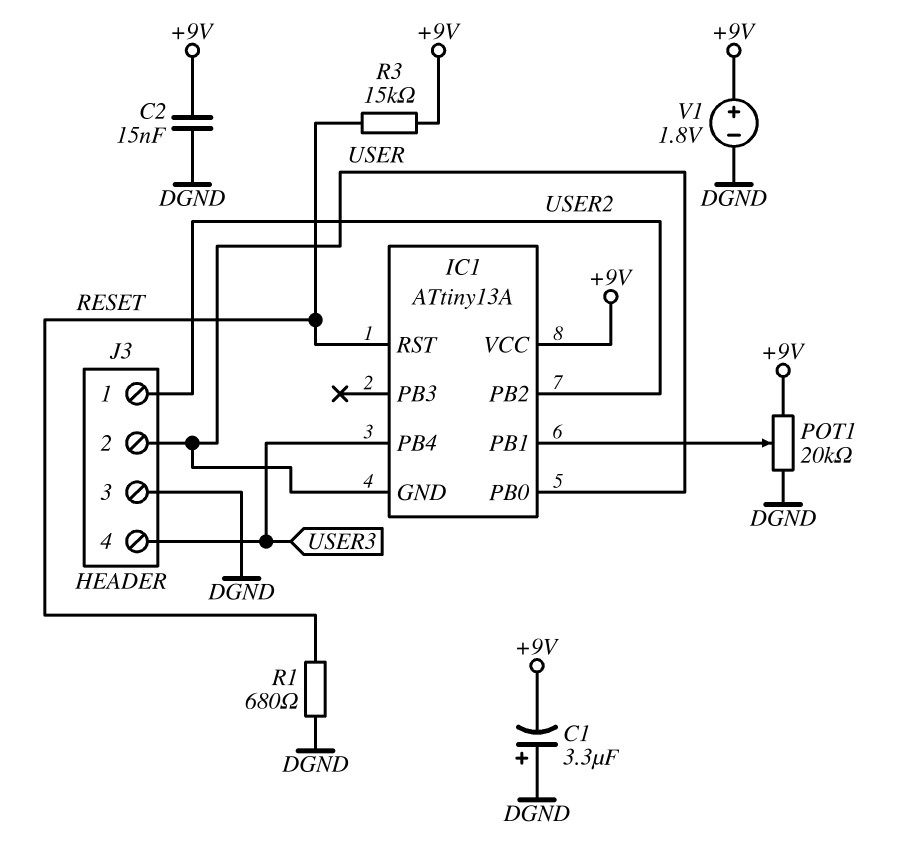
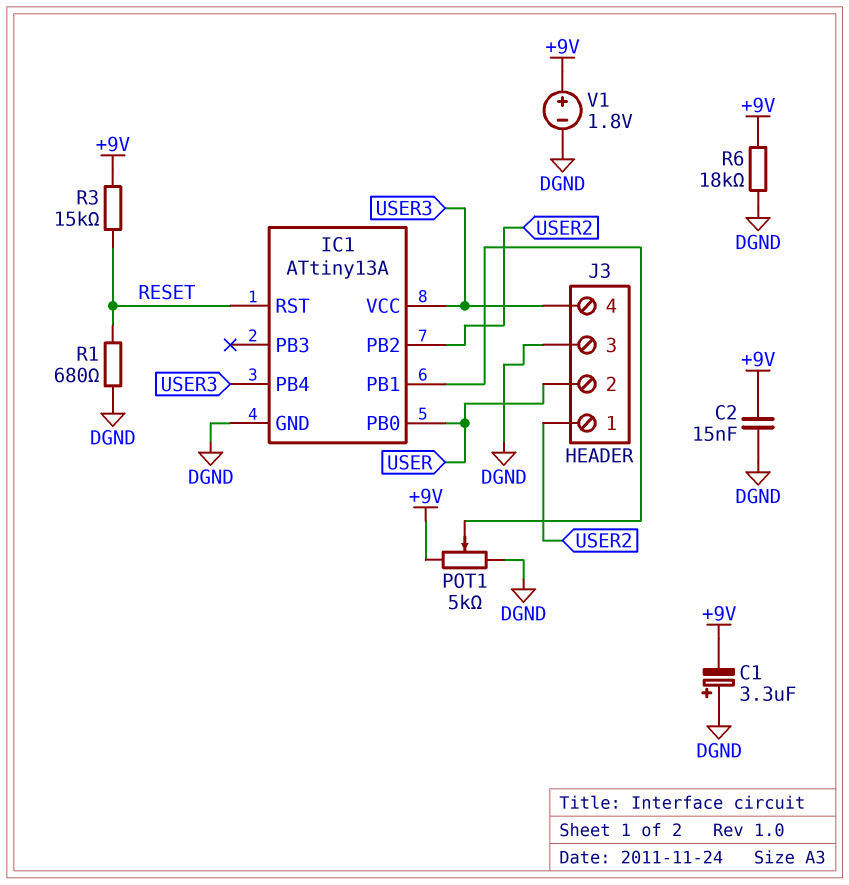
IC1 pin GND: USER -> DGND
IC1 pin VCC: +9V -> USER3
POT1: 20k (+9V, DGND, wiper IC1/PB1) -> 5k (+9V, DGND, wiper IC1/PB1)
R6: none -> 18k (+9V, DGND)

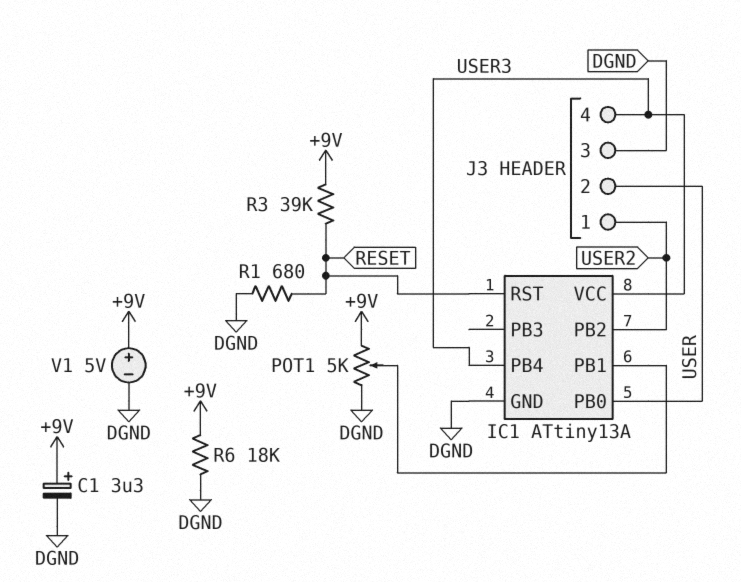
C1: 3.3uF (plus DGND, minus +9V) -> 3.3uF (plus +9V, minus DGND)
C2: 15nF (+9V, DGND) -> none
R3: 15k (+9V, RESET) -> 39k (+9V, RESET)
V1: 1.8V (plus +9V, minus DGND) -> 5V (plus +9V, minus DGND)

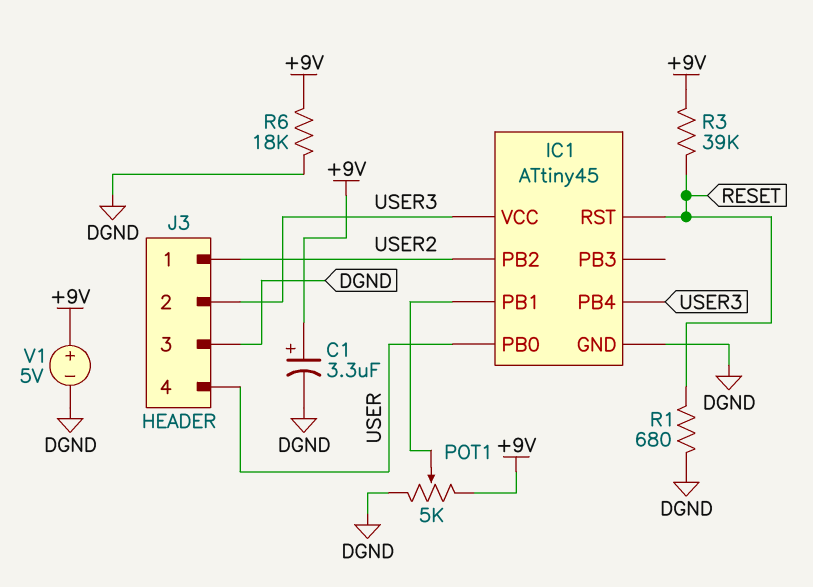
IC1: ATtiny13A -> ATtiny45
J3 pin 2: USER -> USER3
J3 pin 4: USER3 -> USER

